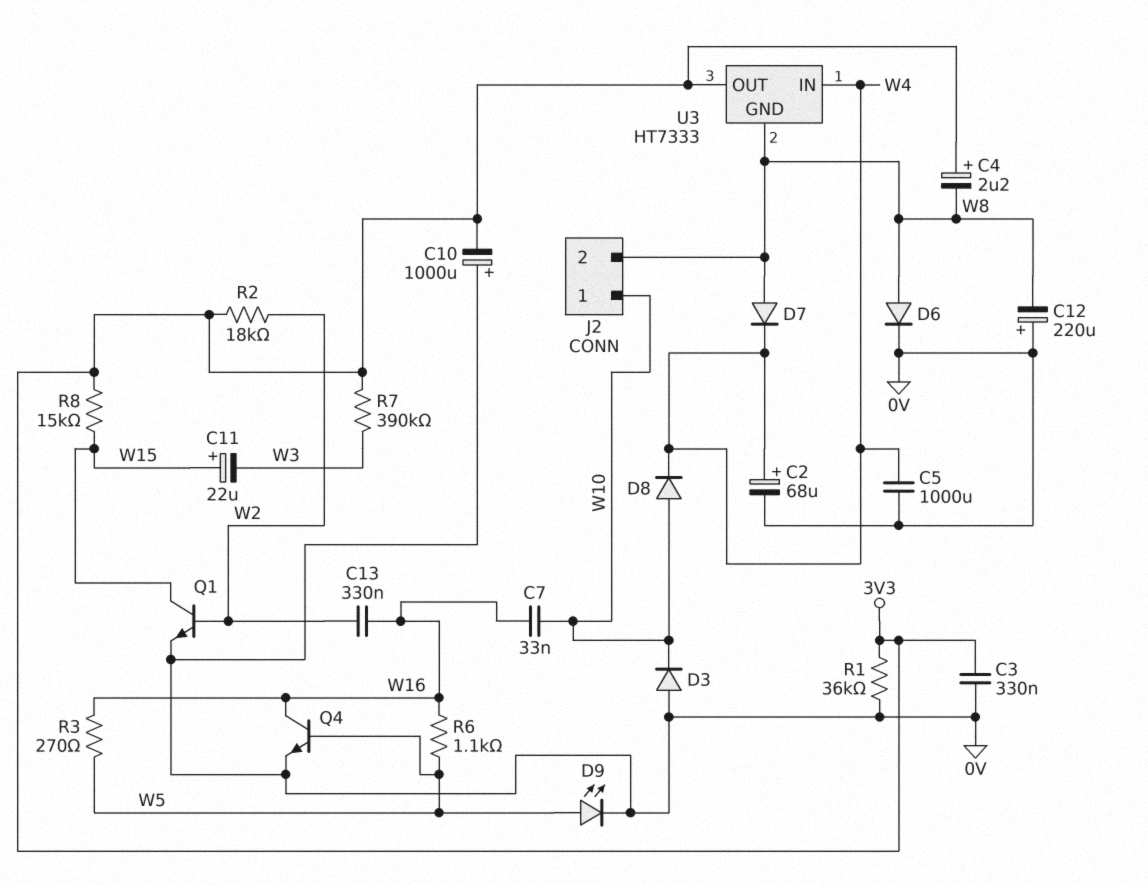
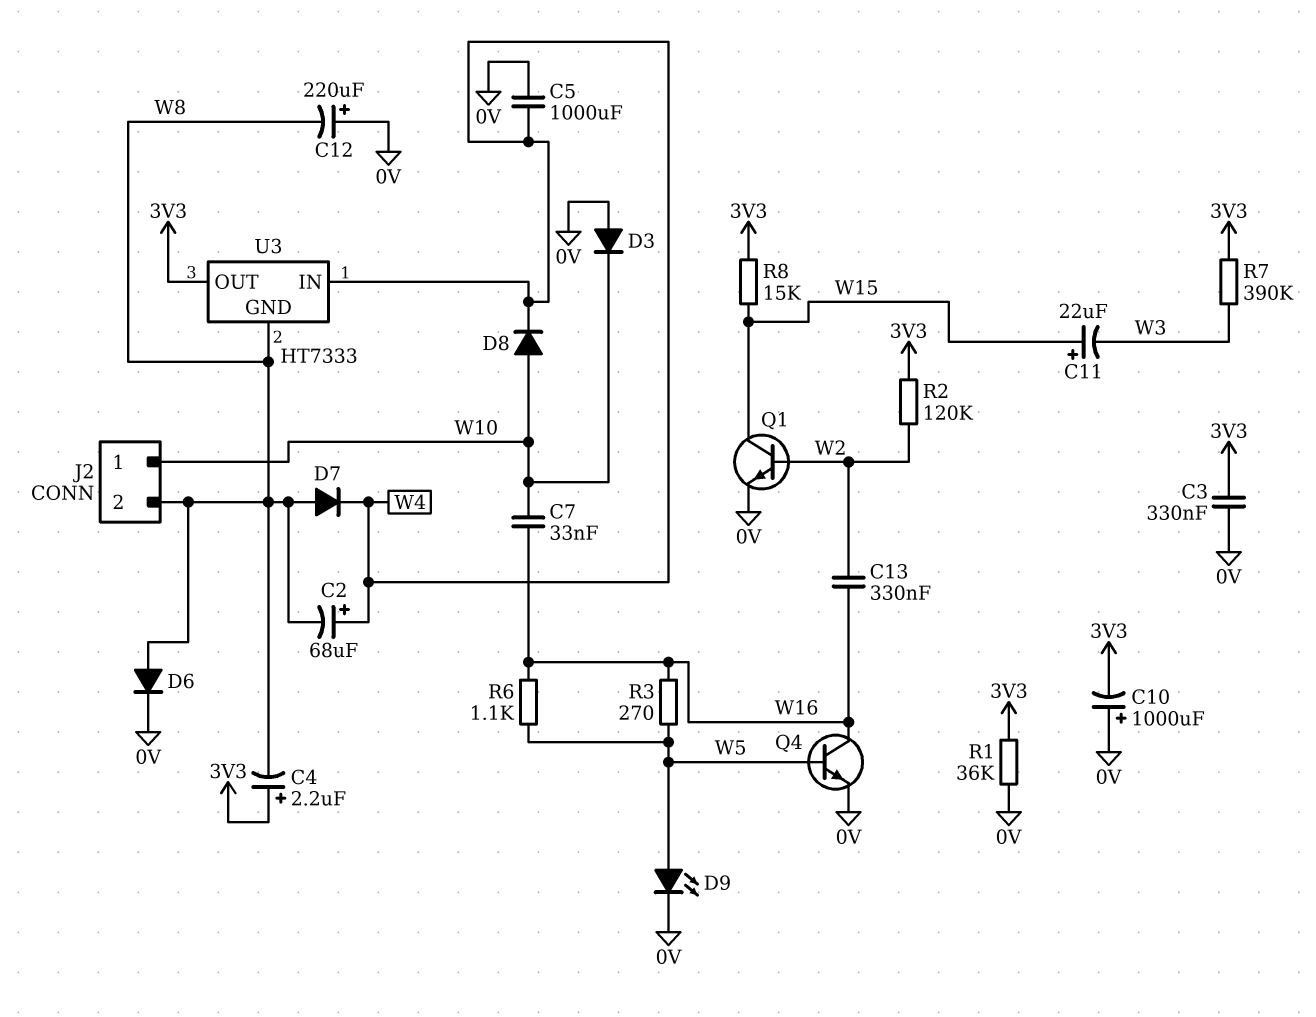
C2: 68uF (plus W4, minus 0V) -> 68uF (plus W4, minus W8)
R2: 18k (3V3, W2) -> 120k (3V3, W2)

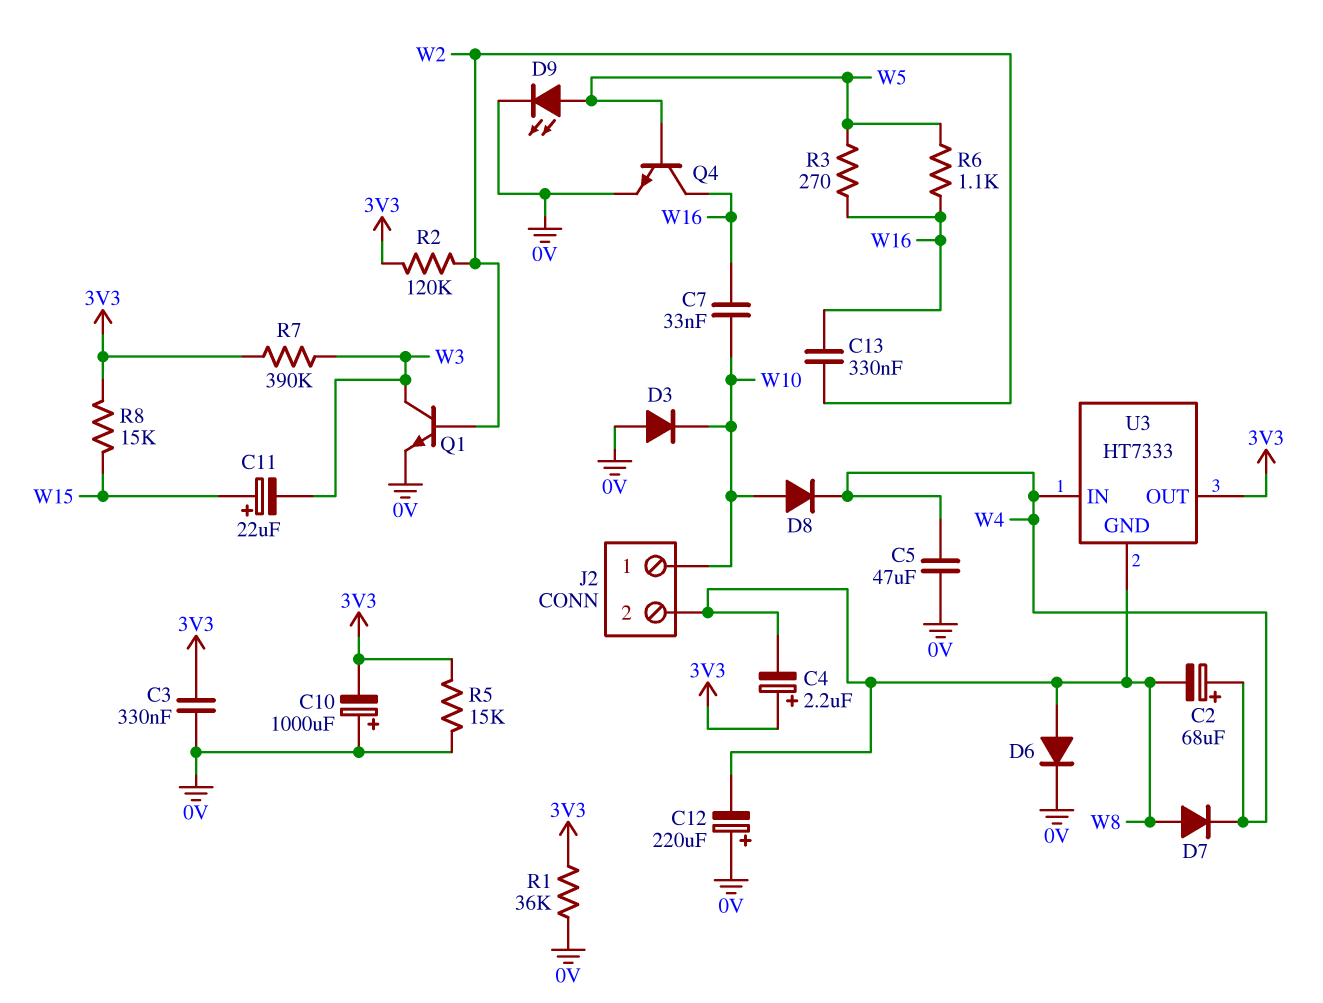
C5: 1000uF (0V, W4) -> 47uF (0V, W4)
Q1: NPN (B W2, C W15, E 0V) -> NPN (B W2, C W3, E 0V)
R5: none -> 15k (0V, 3V3)

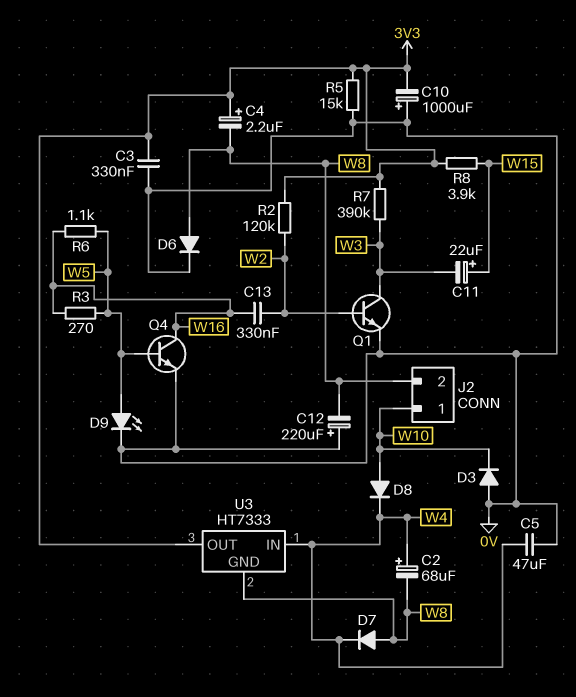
C7: 33nF (W10, W16) -> none
R1: 36k (0V, 3V3) -> none
R8: 15k (3V3, W15) -> 3.9k (3V3, W15)

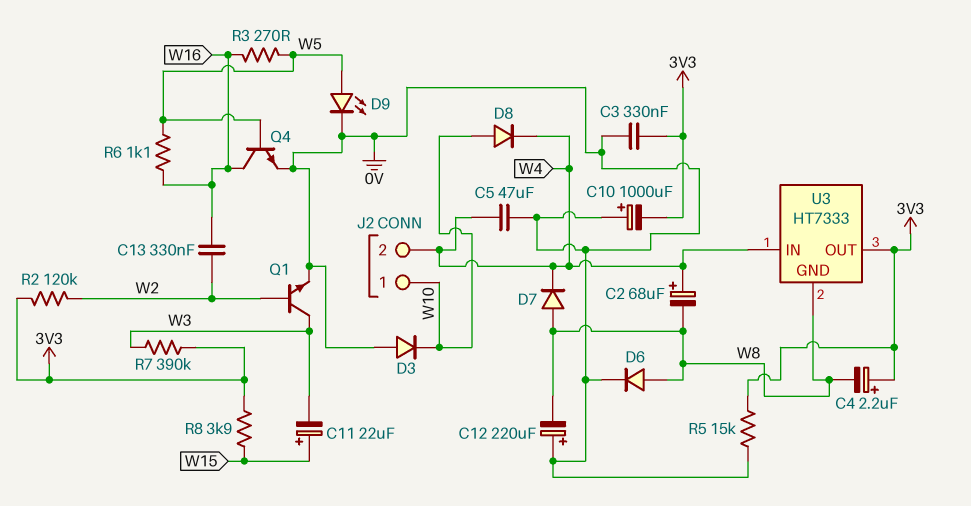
J2 pin 2: W8 -> W4

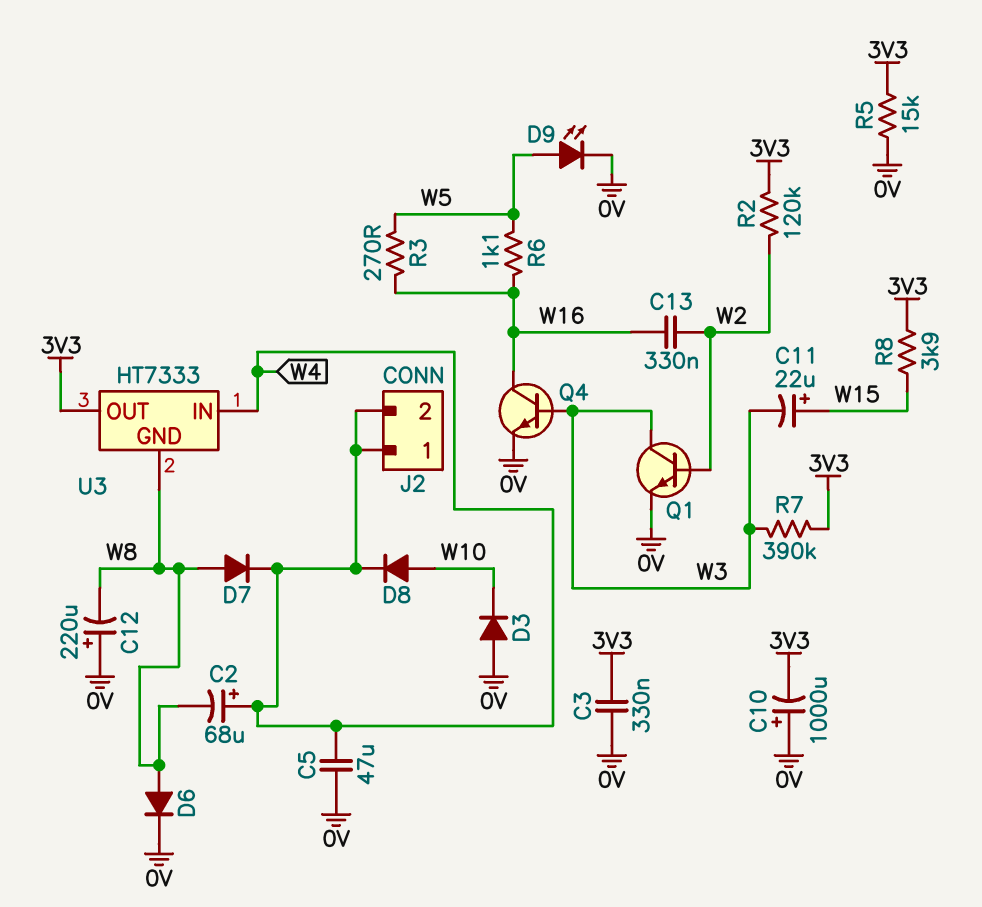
C4: 2.2uF (plus 3V3, minus W8) -> none
J2 pin 1: W10 -> W4
Q4: NPN (B W5, C W16, E 0V) -> NPN (B W3, C W16, E 0V)

